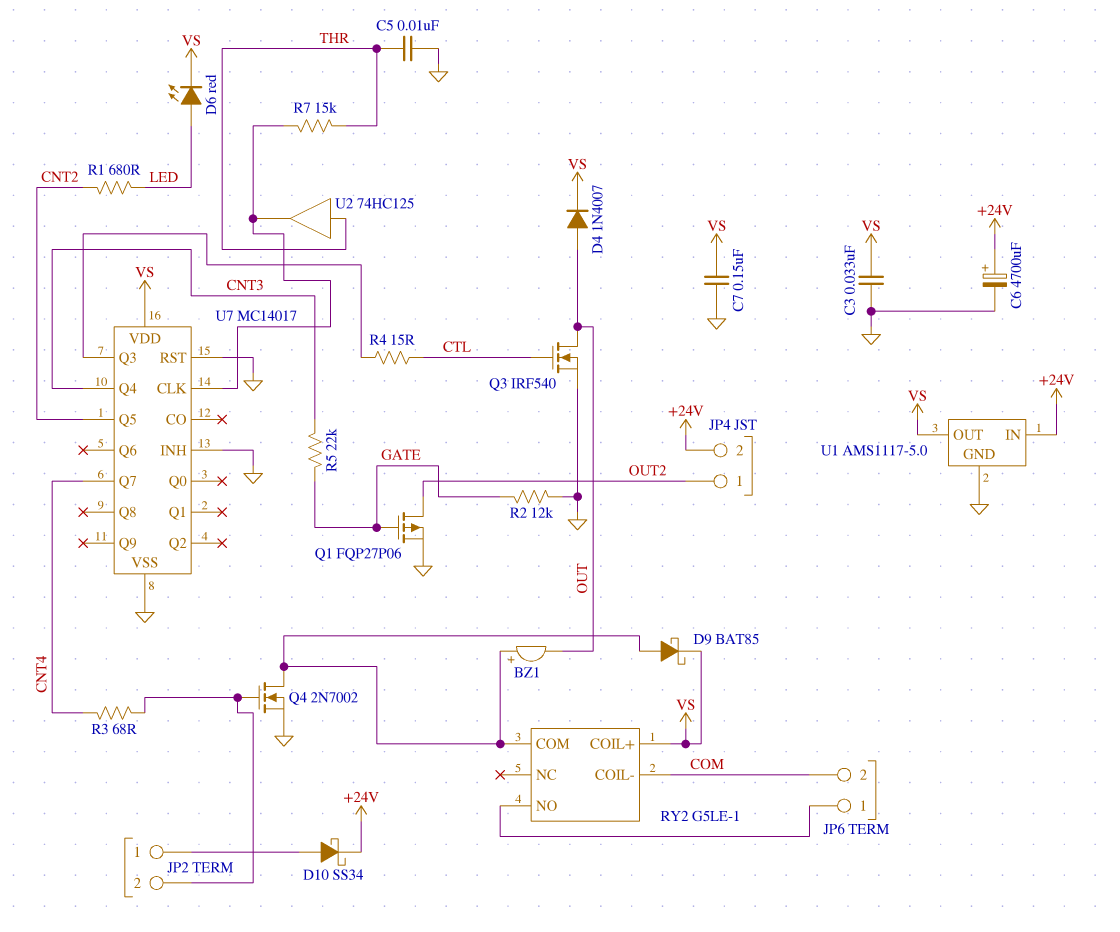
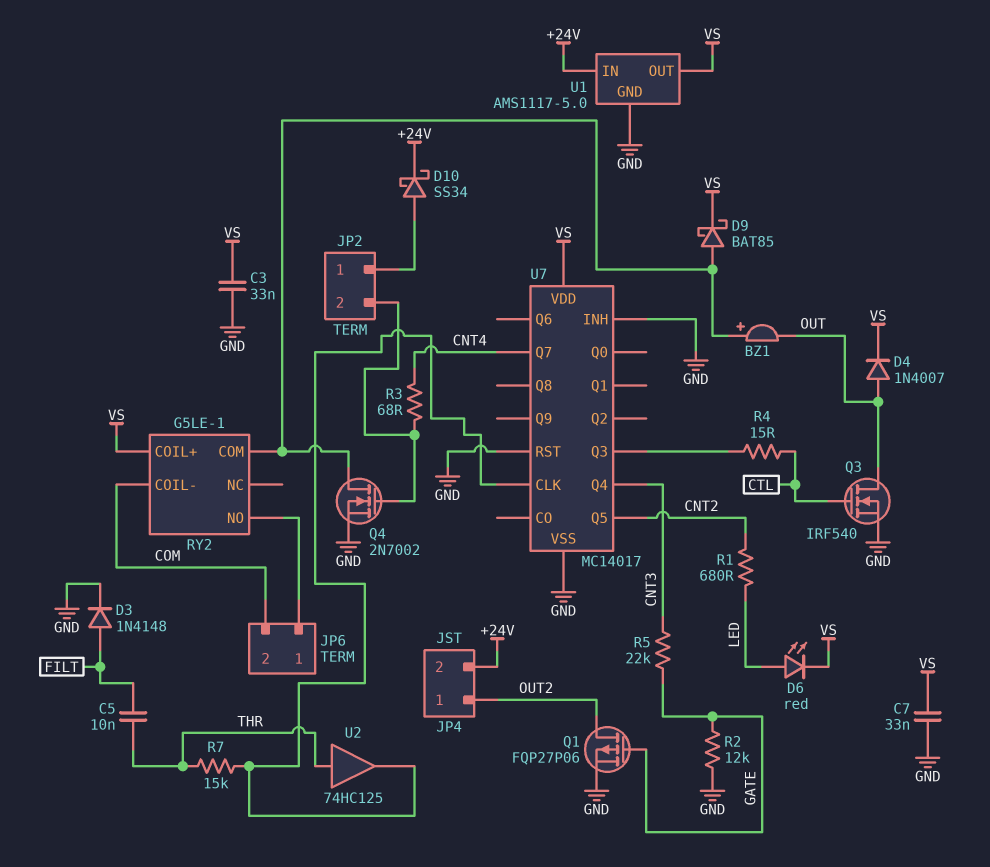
C5: 10nF (GND, THR) -> 10nF (FILT, THR)
C6: 4700uF (plus +24V, minus GND) -> none
C7: 150nF (GND, VS) -> 33nF (GND, VS)
D3: none -> diode 1N4148 (A FILT, K GND)

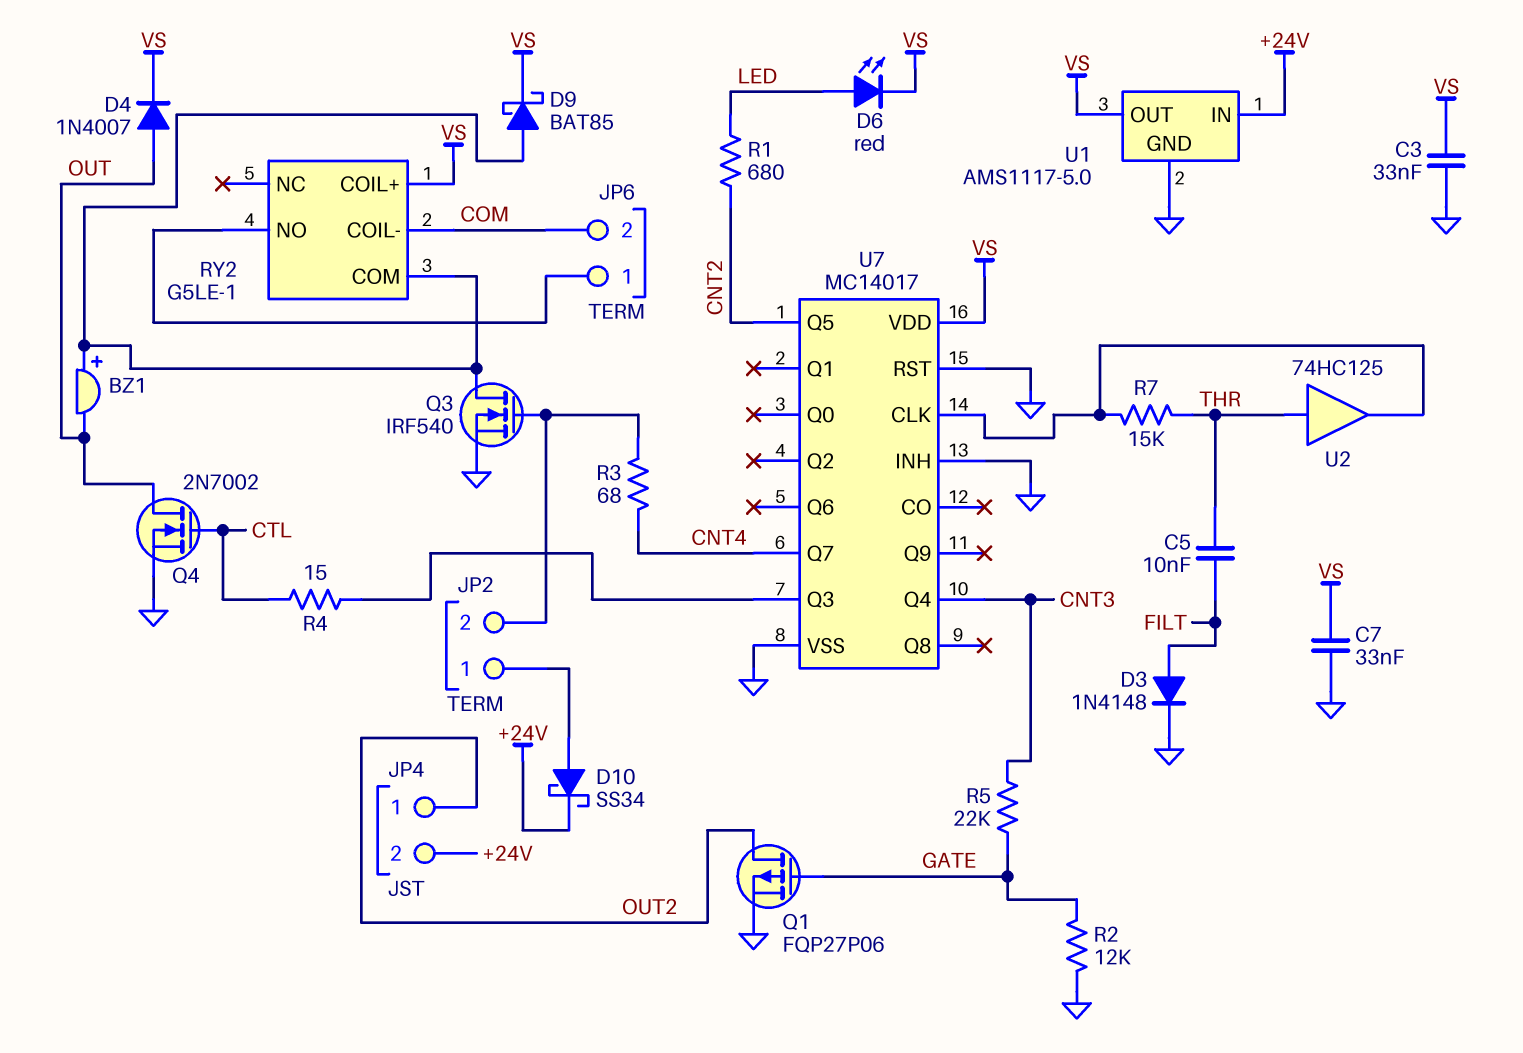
Q3: NMOS IRF540 (G CTL, D OUT, S GND) -> NMOS IRF540 (G JP2/2, D RY2/COM, S GND)
Q4: NMOS 2N7002 (G JP2/2, D RY2/COM, S GND) -> NMOS 2N7002 (G CTL, D OUT, S GND)

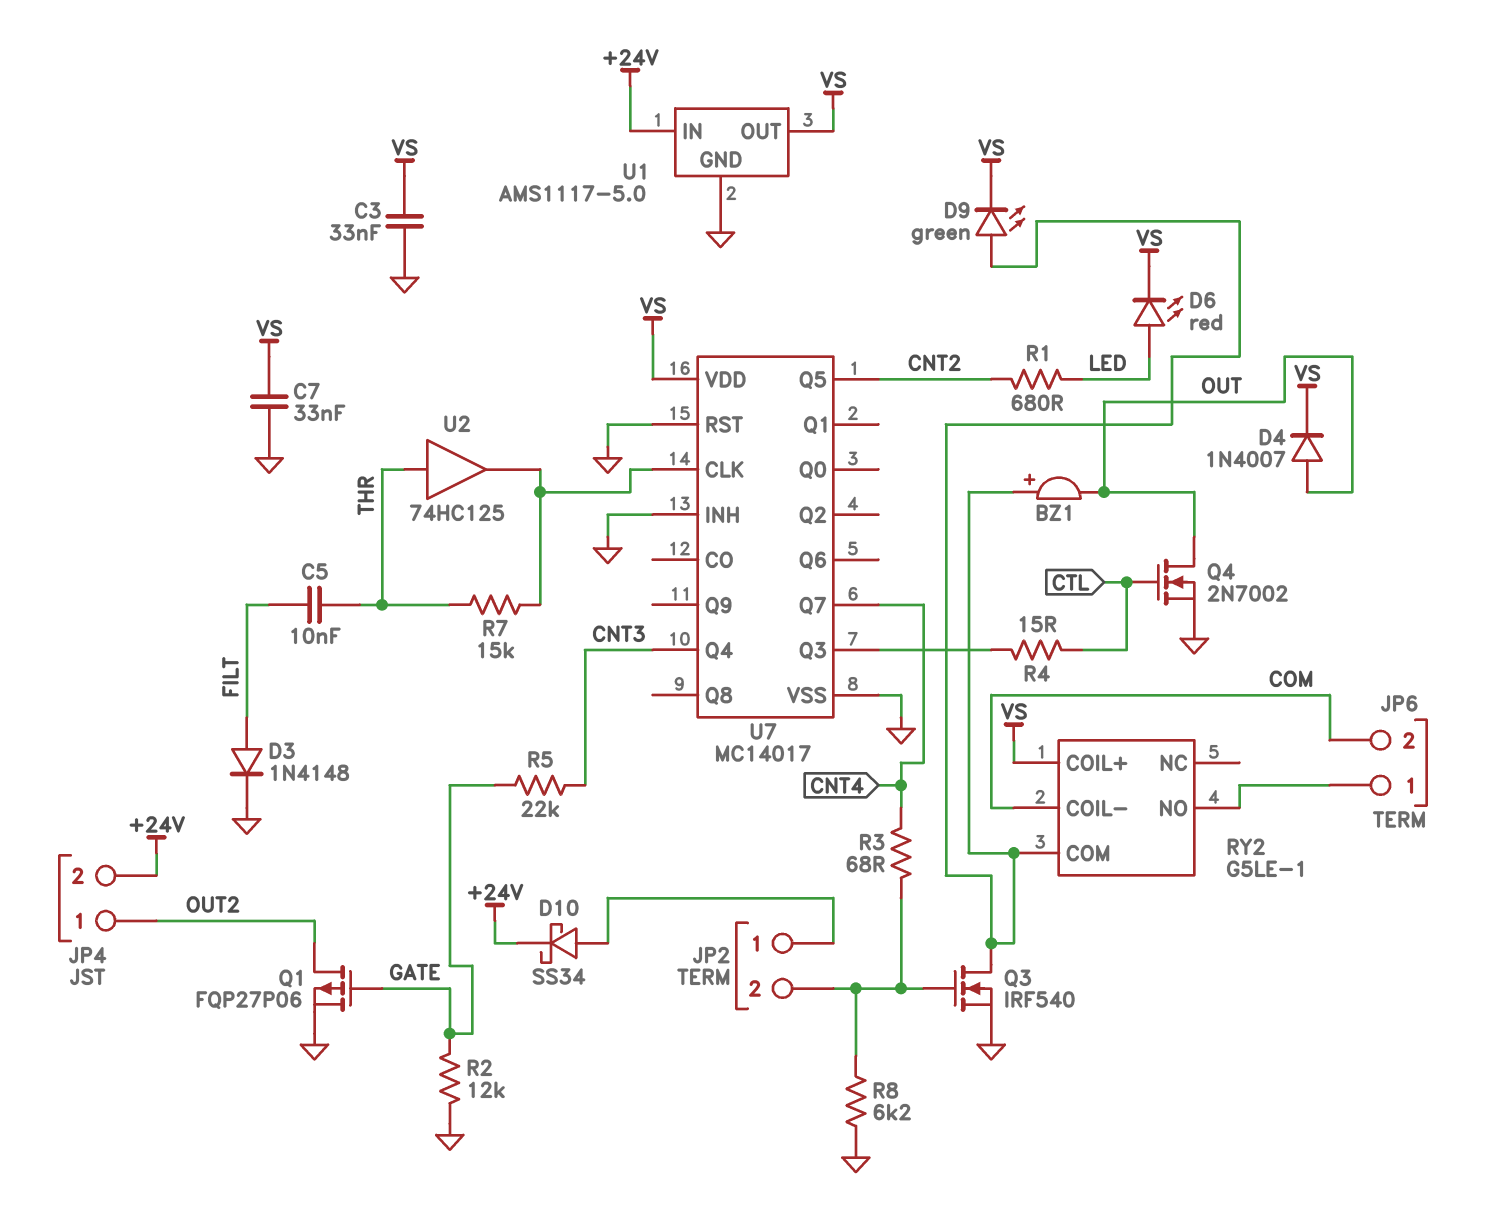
D9: schottky BAT85 (A RY2/COM, K VS) -> LED green (A RY2/COM, K VS)
R8: none -> 6.2k (GND, JP2/2)

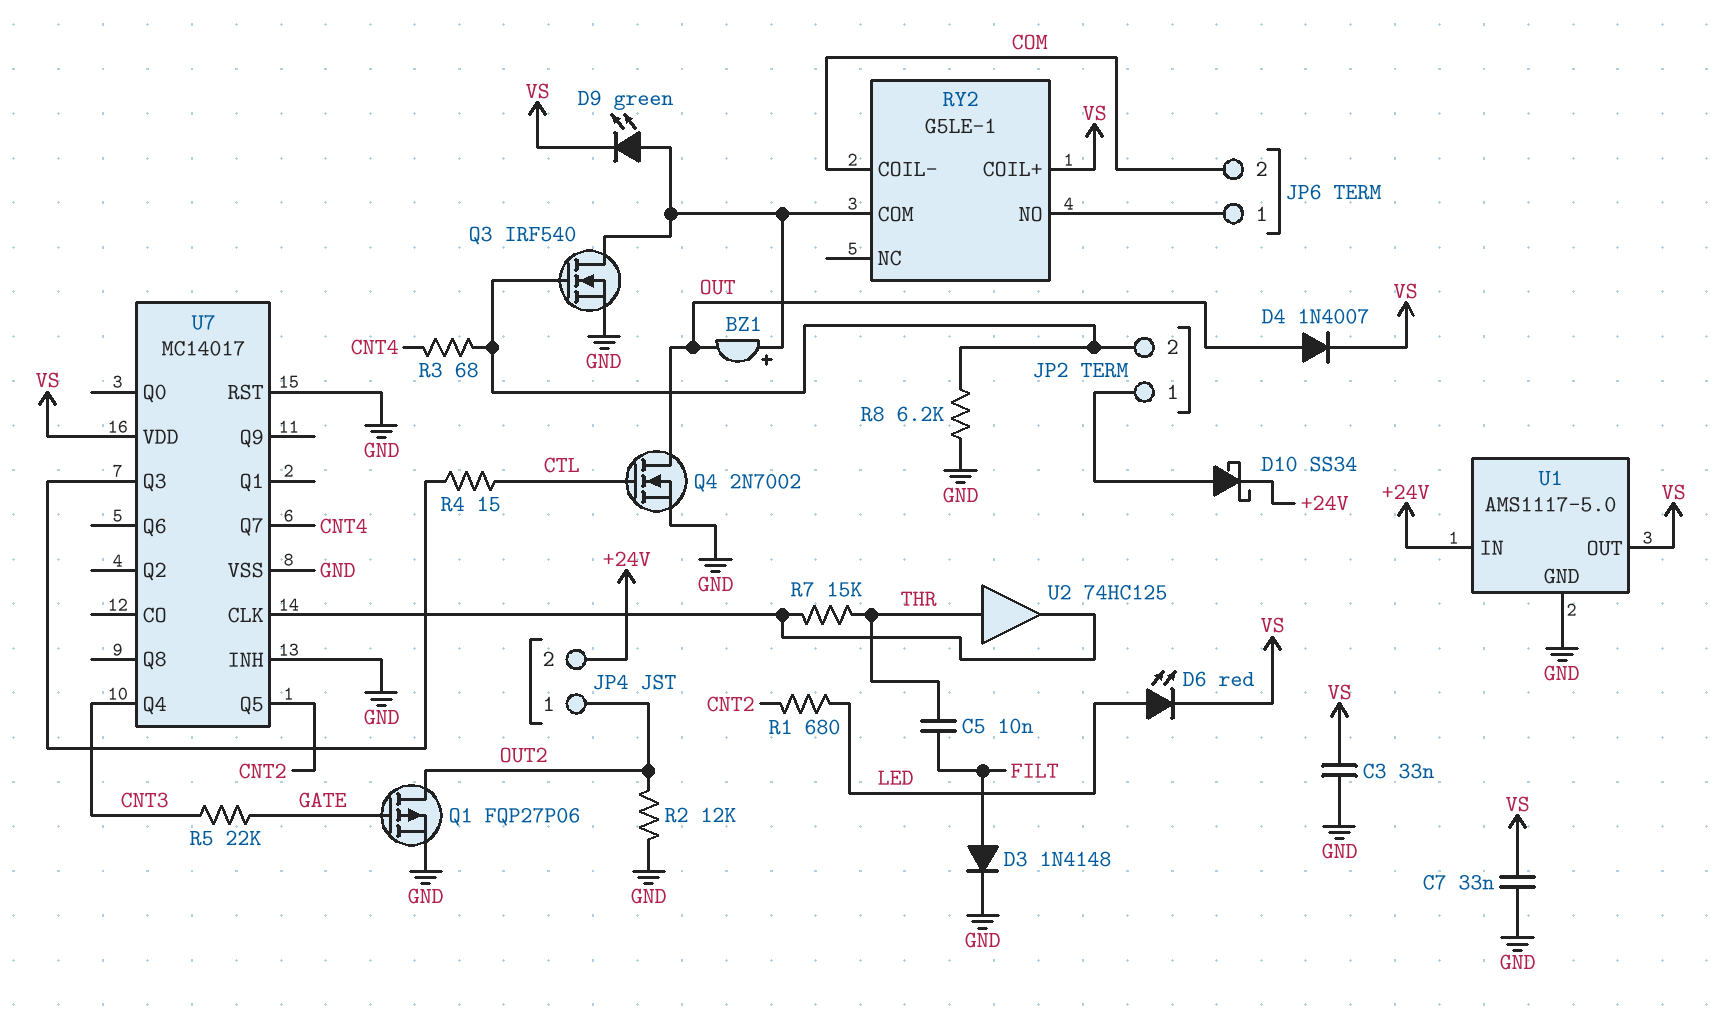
R2: 12k (GATE, GND) -> 12k (GND, OUT2)

